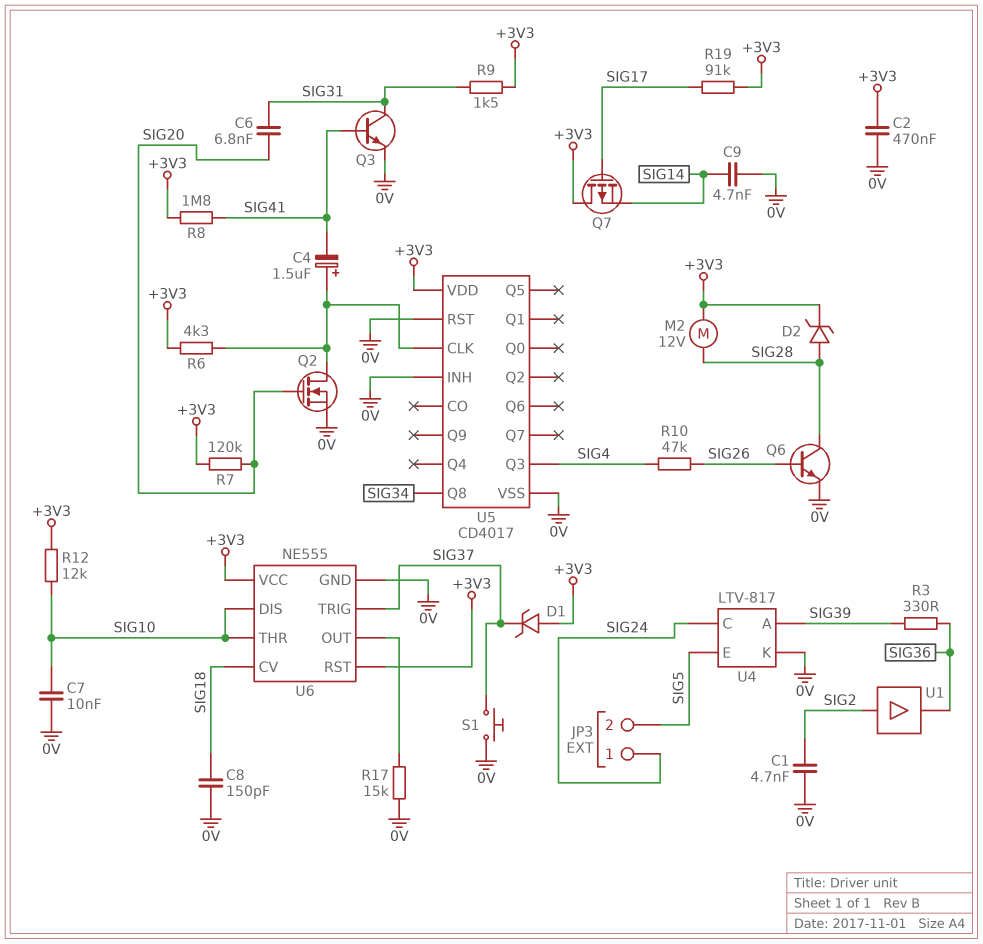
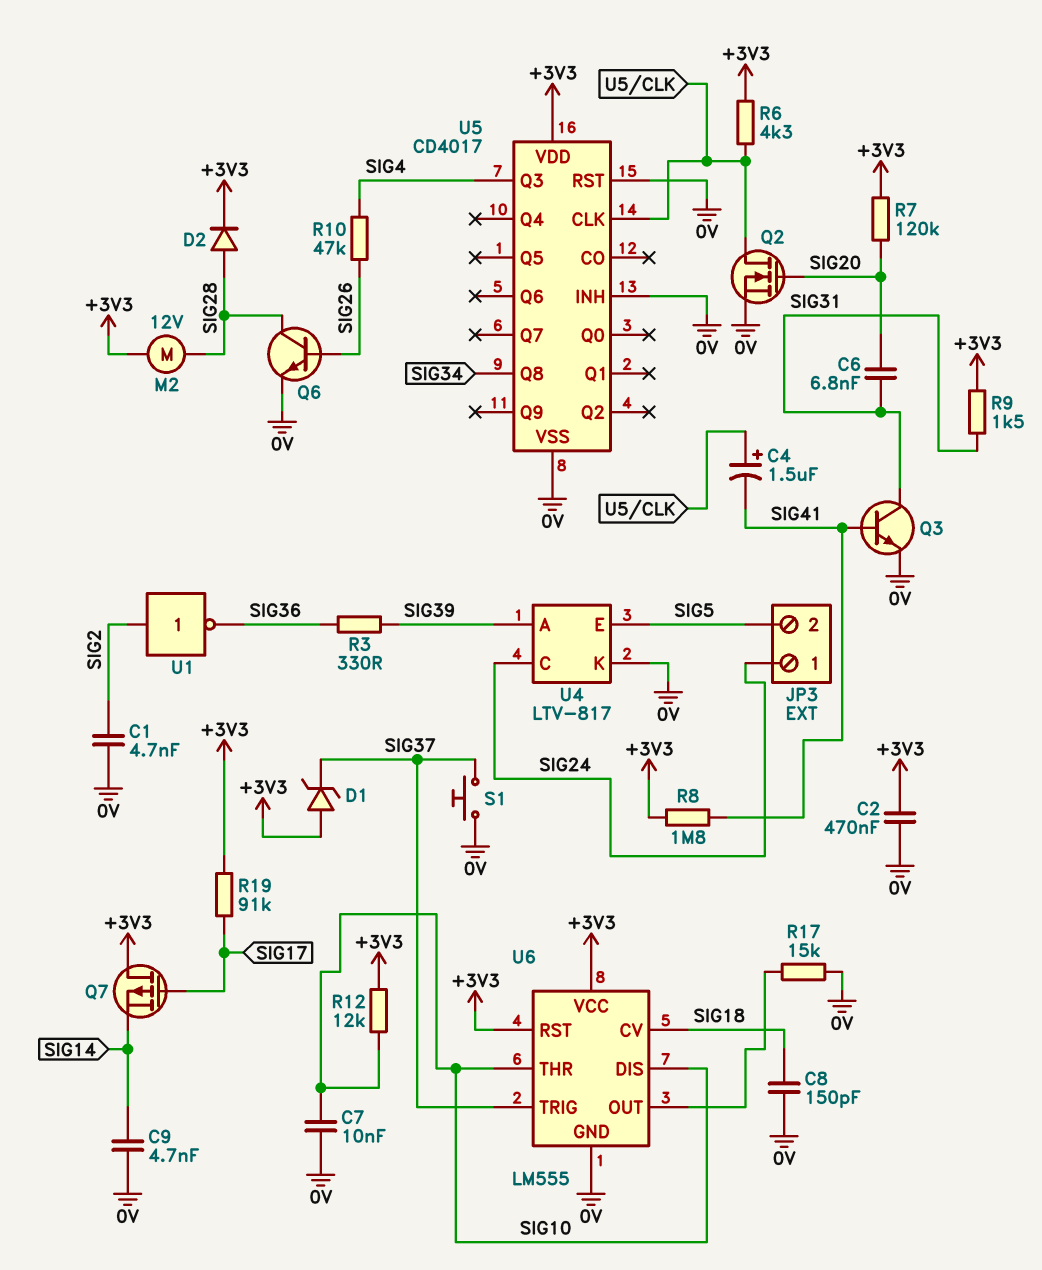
D2: zener (A SIG28, K +3V3) -> diode (A SIG28, K +3V3)
U1: buffer (in SIG2, out SIG36) -> NOT (in SIG2, out SIG36)
U6: NE555 -> LM555

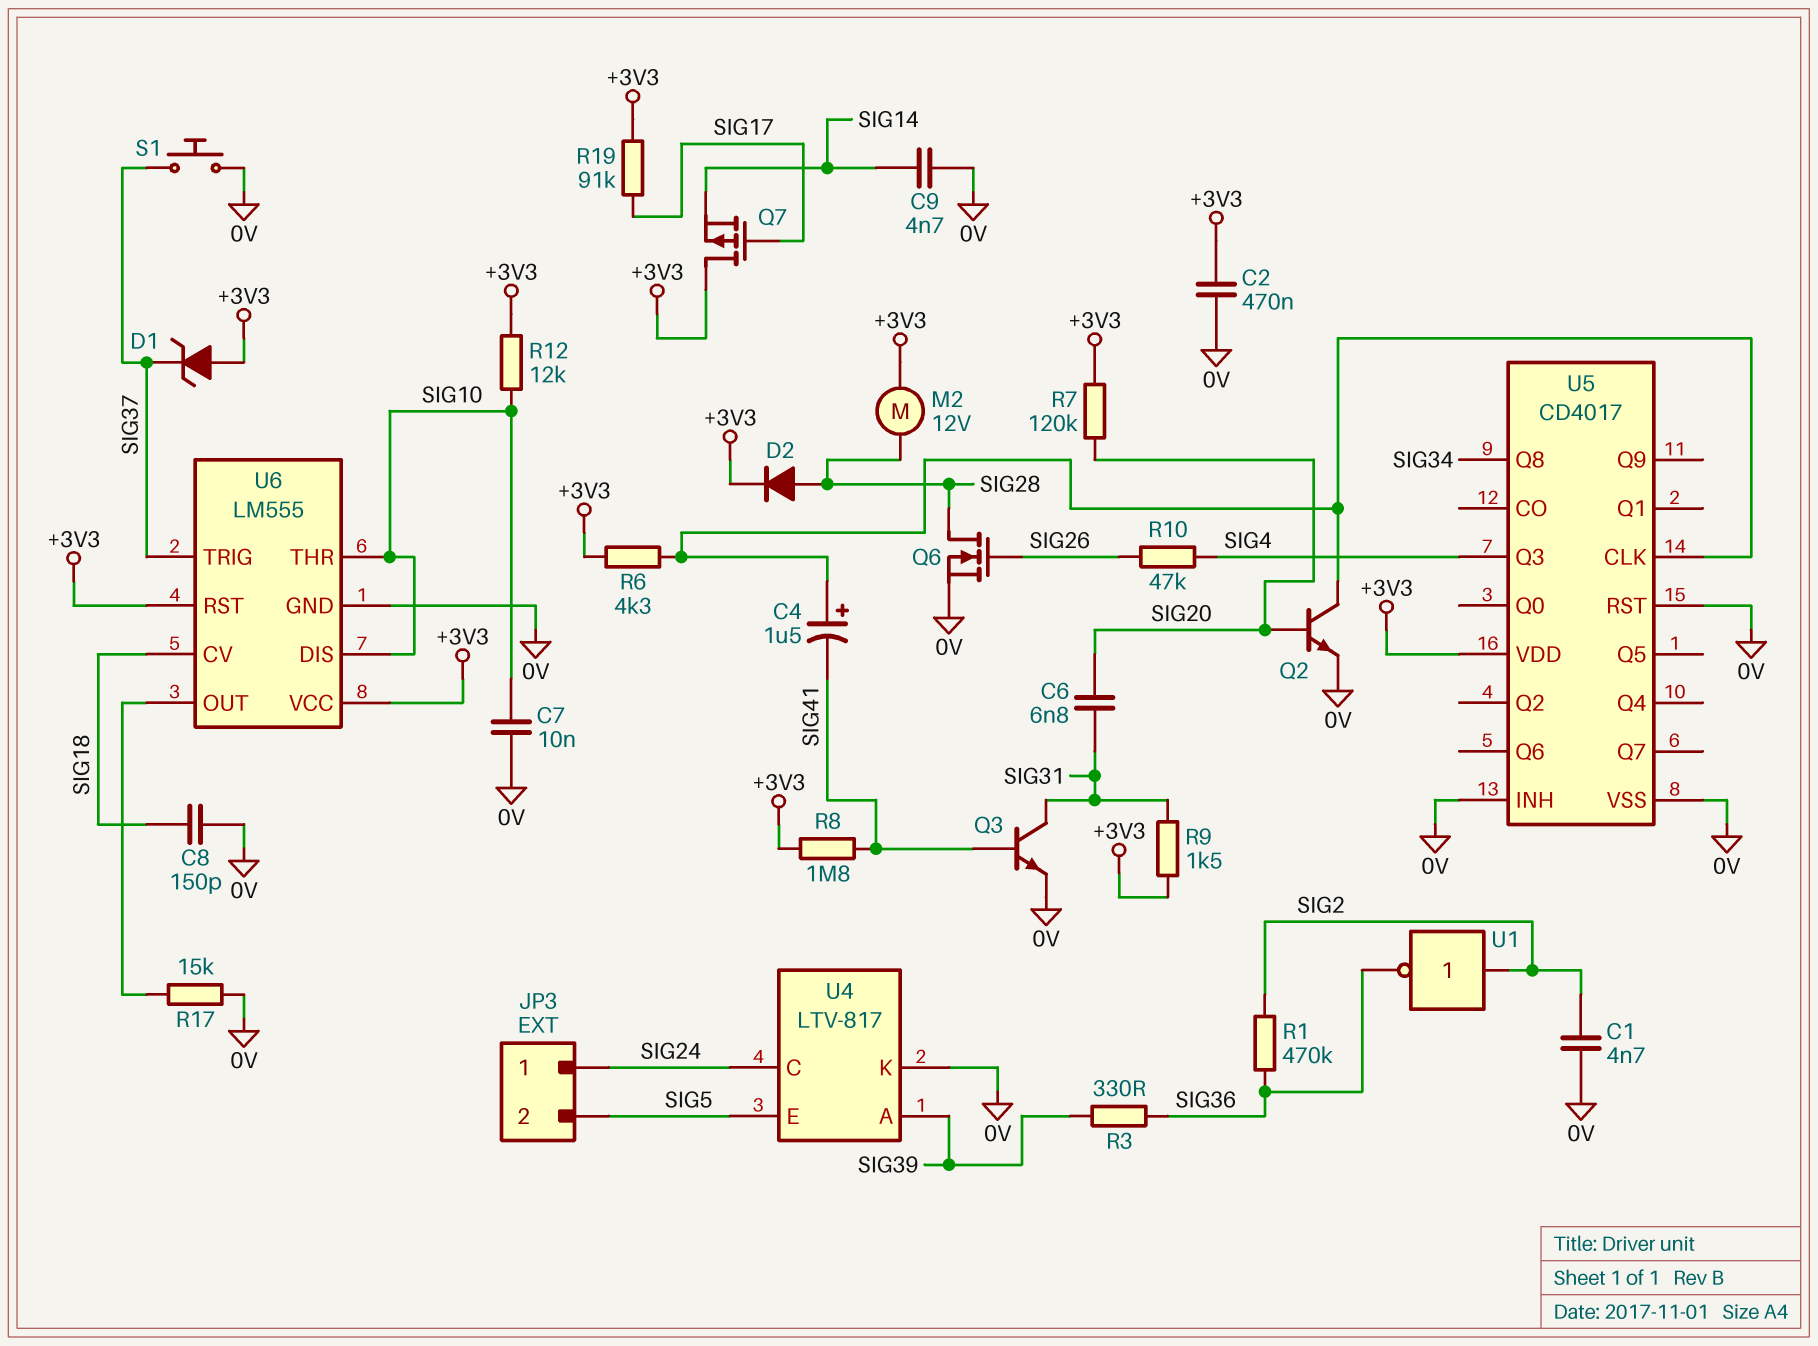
Q2: NMOS (G SIG20, D U5/CLK, S 0V) -> NPN (B SIG20, C U5/CLK, E 0V)
Q6: NPN (B SIG26, C SIG28, E 0V) -> NMOS (G SIG26, D SIG28, S 0V)
R1: none -> 470k (SIG2, SIG36)

